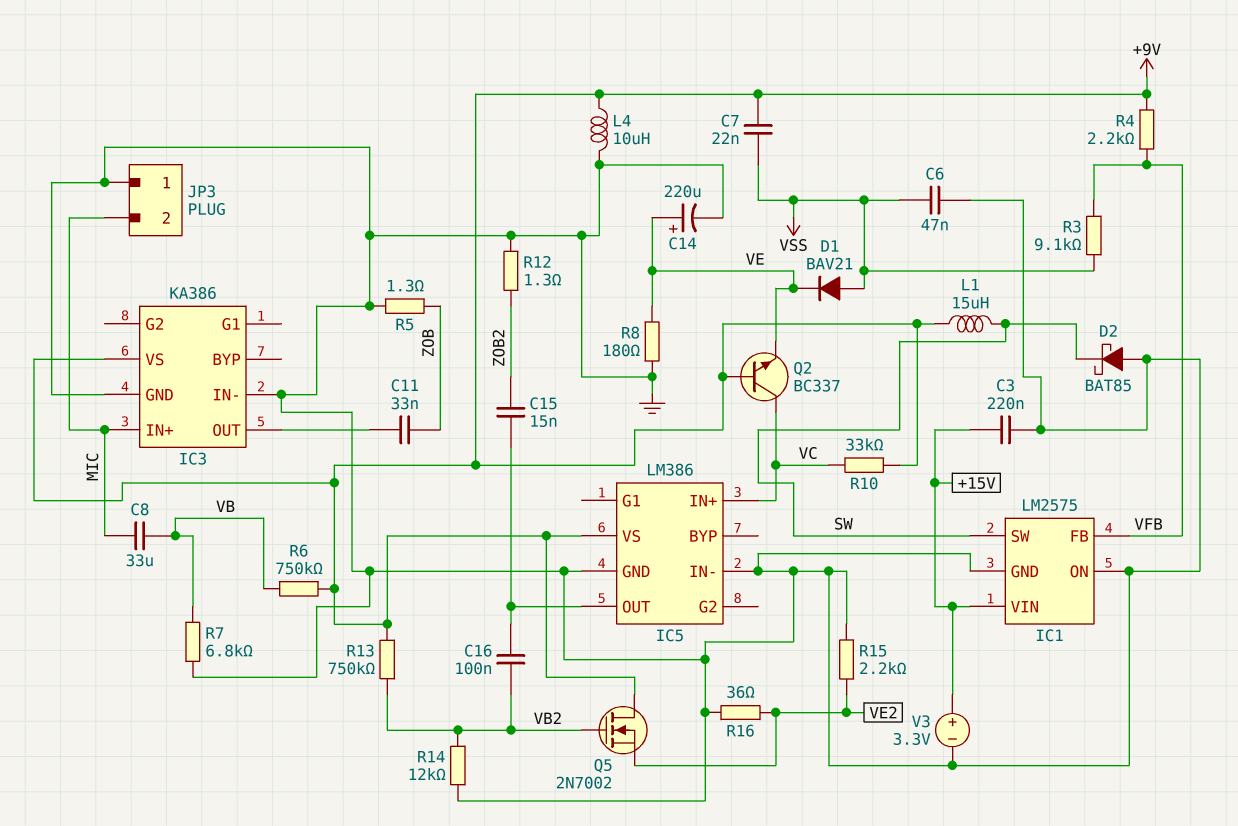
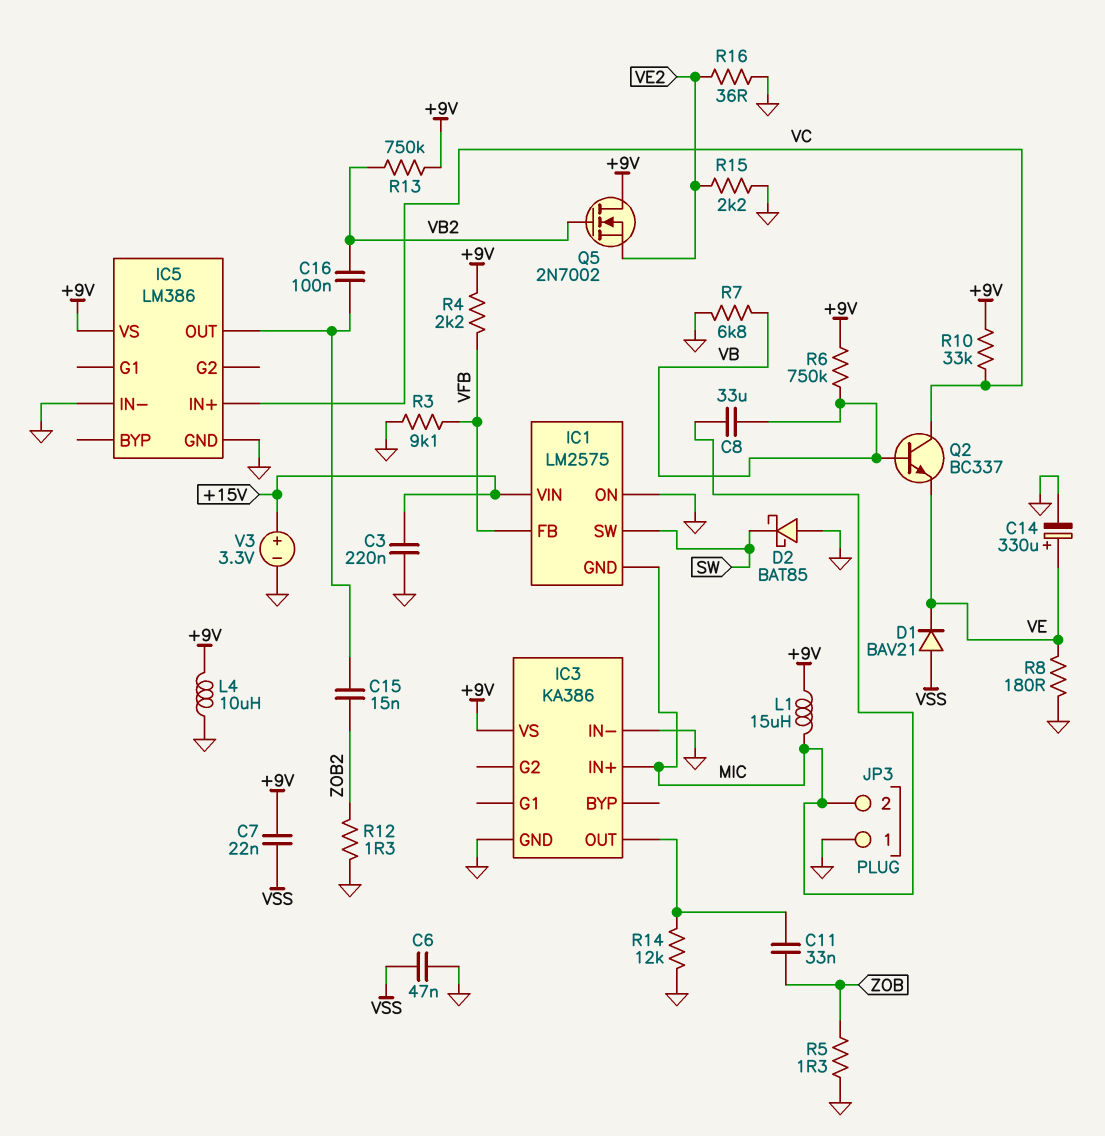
C14: 220uF (plus VE, minus GND) -> 330uF (plus VE, minus GND)
IC1 pin GND: GND -> MIC
L1: 15uH (+9V, SW) -> 15uH (+9V, MIC)
Q2: NPN BC337 (B +9V, C VC, E VE) -> NPN BC337 (B VB, C VC, E VE)
R3: 9.1k (VFB, VSS) -> 9.1k (GND, VFB)
R14: 12k (GND, VB2) -> 12k (GND, IC3/OUT)

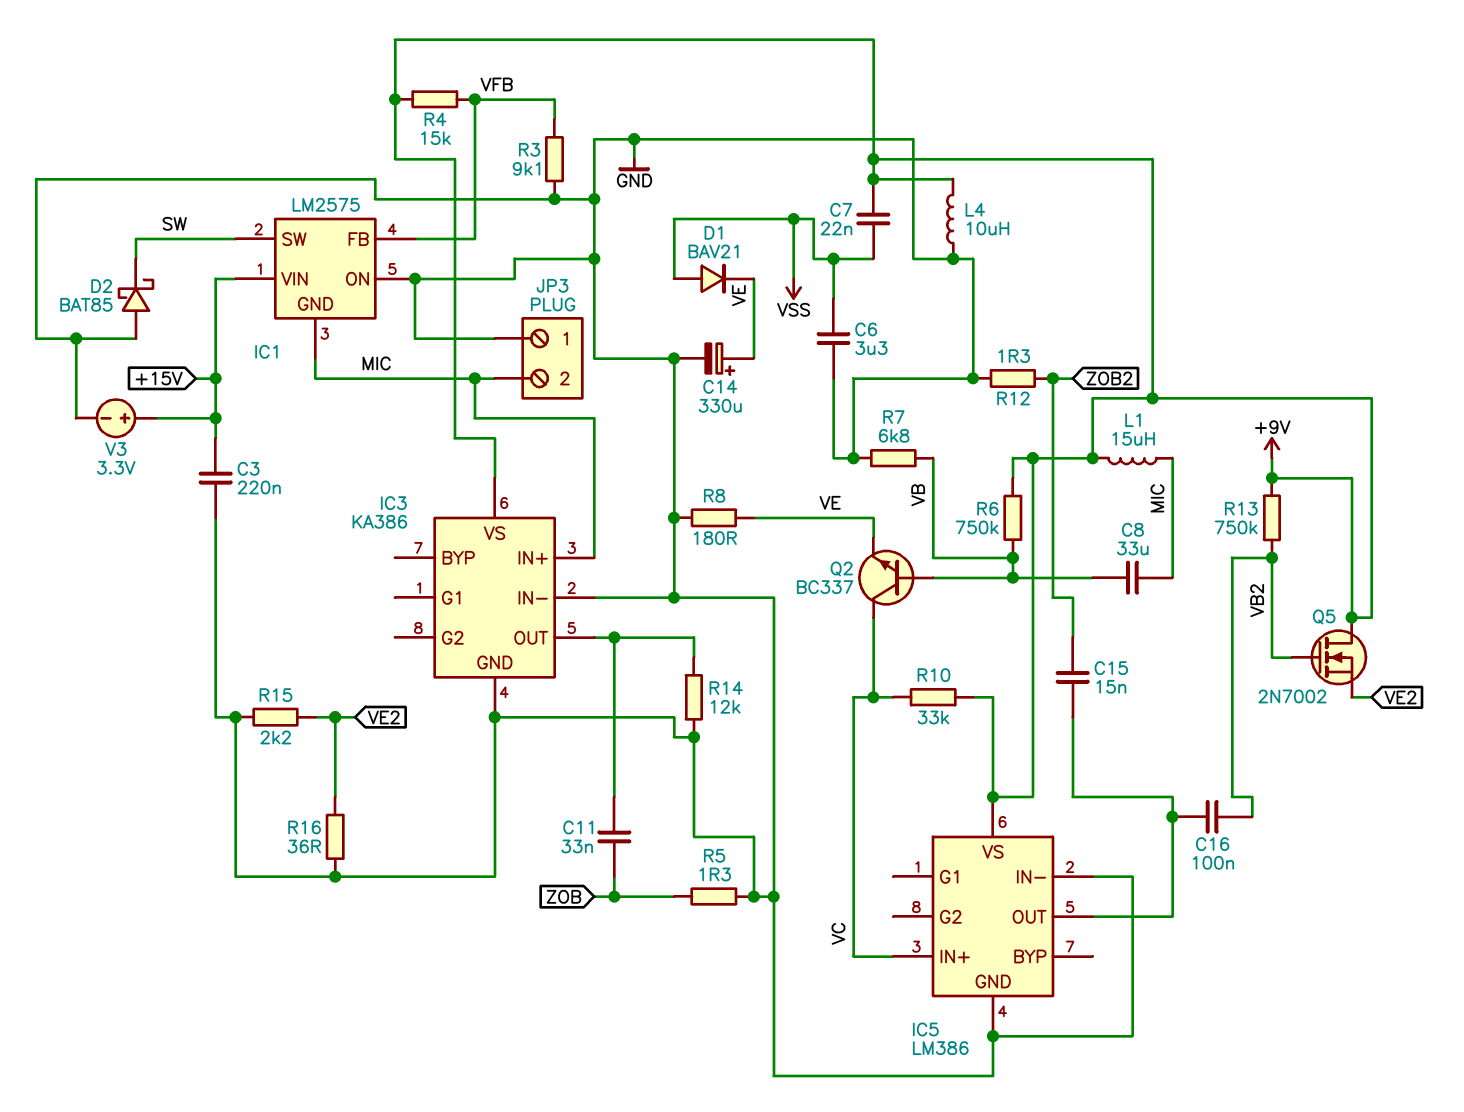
C6: 47nF (GND, VSS) -> 3.3uF (GND, VSS)
R4: 2.2k (+9V, VFB) -> 15k (+9V, VFB)

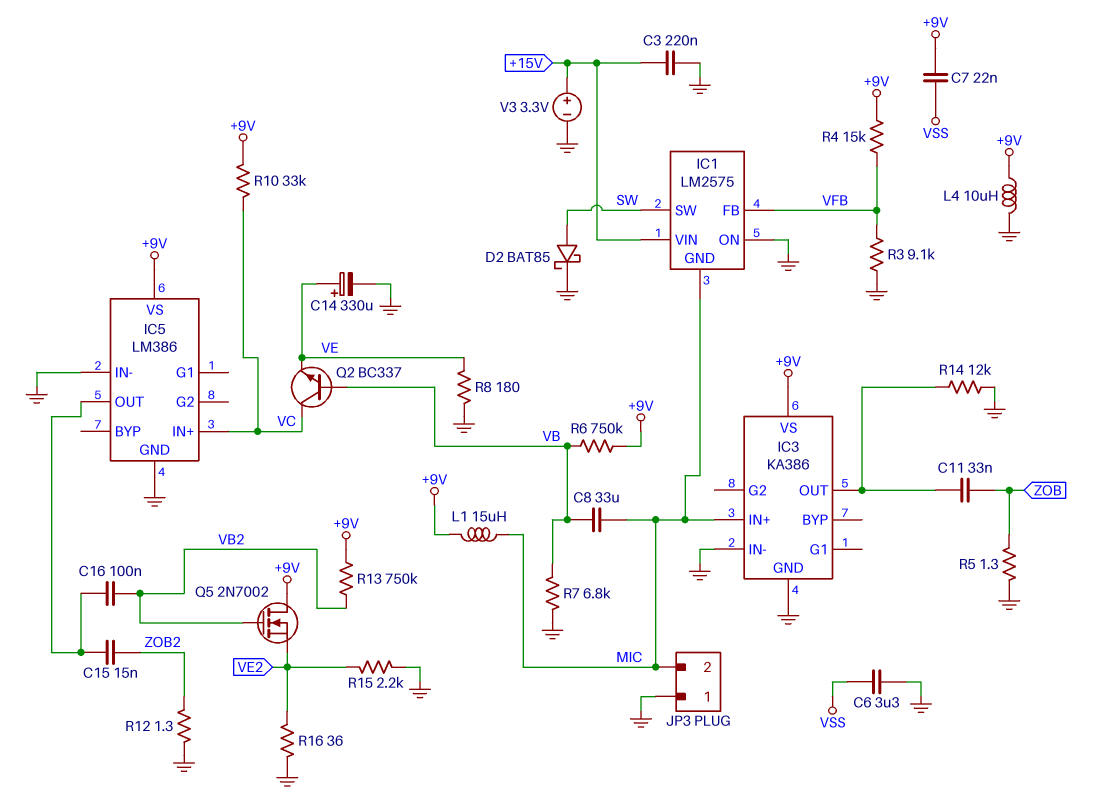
D1: diode BAV21 (A VSS, K VE) -> none
D2: schottky BAT85 (A GND, K SW) -> schottky BAT85 (A SW, K GND)

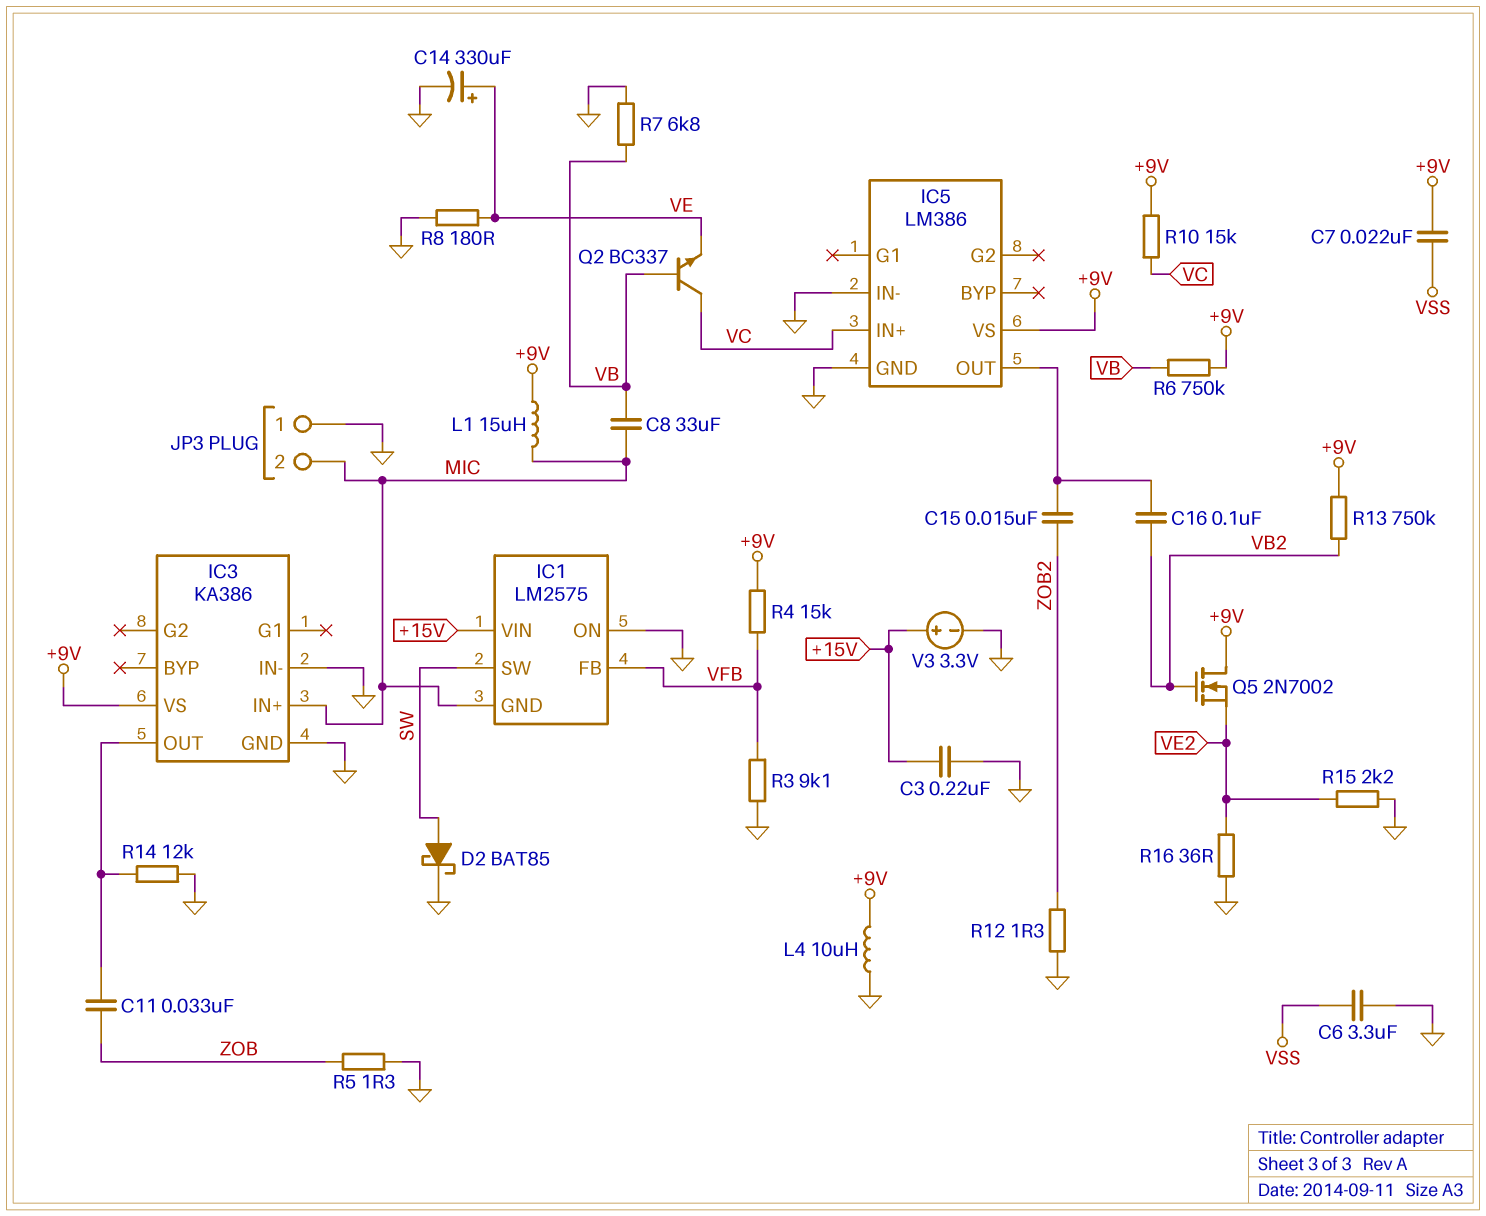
R10: 33k (+9V, VC) -> 15k (+9V, VC)

